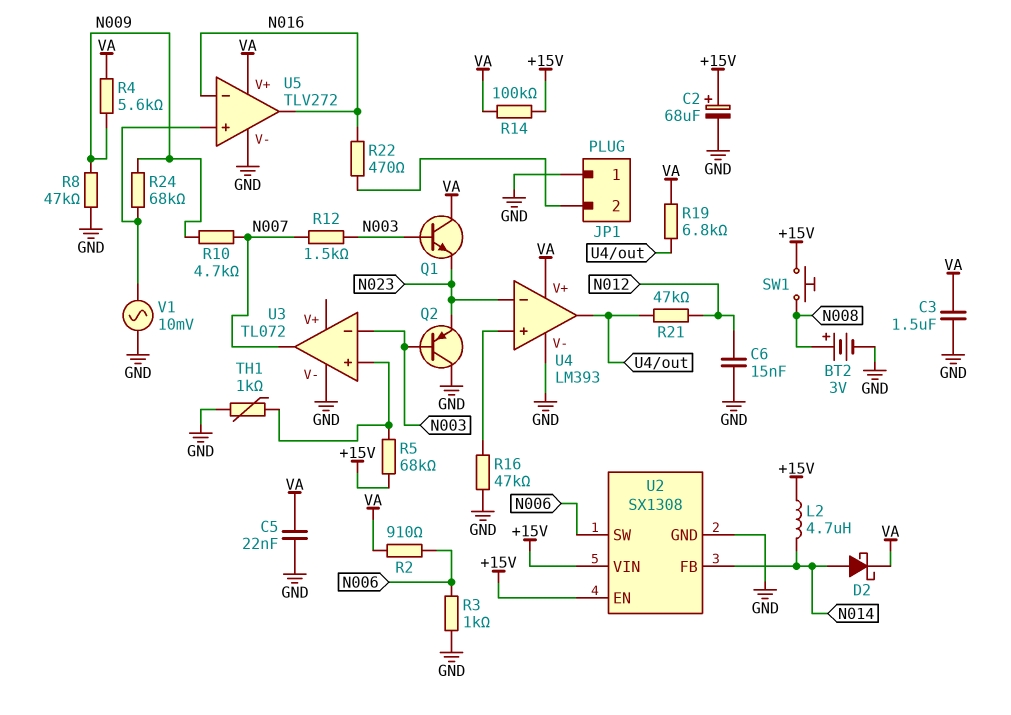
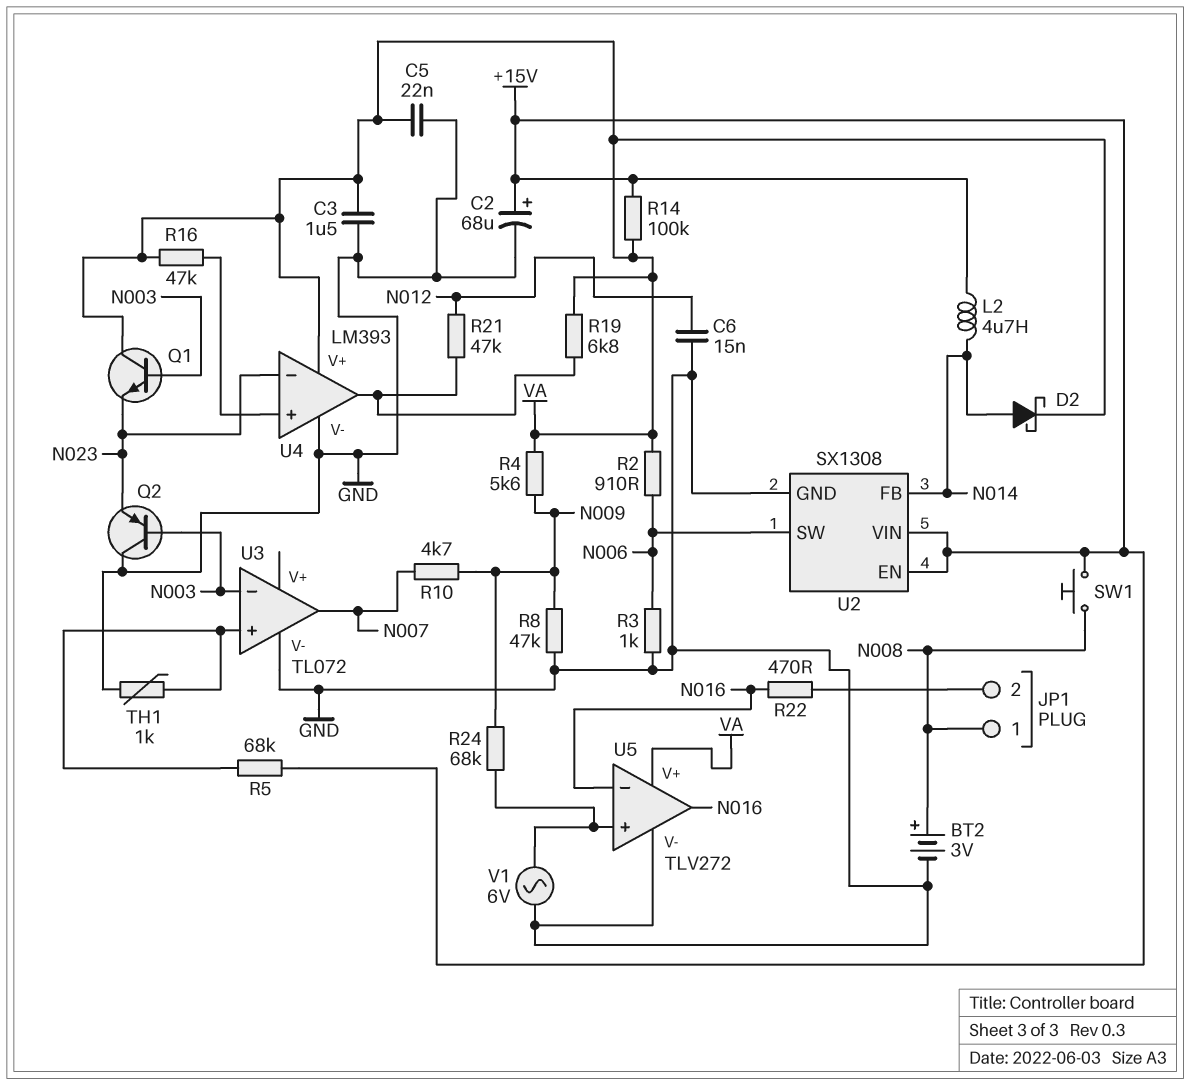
JP1 pin 1: GND -> N008
R12: 1.5k (N003, N007) -> none
R16: 47k (GND, U4/in+) -> 47k (U4/in+, VA)
V1: AC 10mV (GND, U5/in+) -> AC 6V (GND, U5/in+)

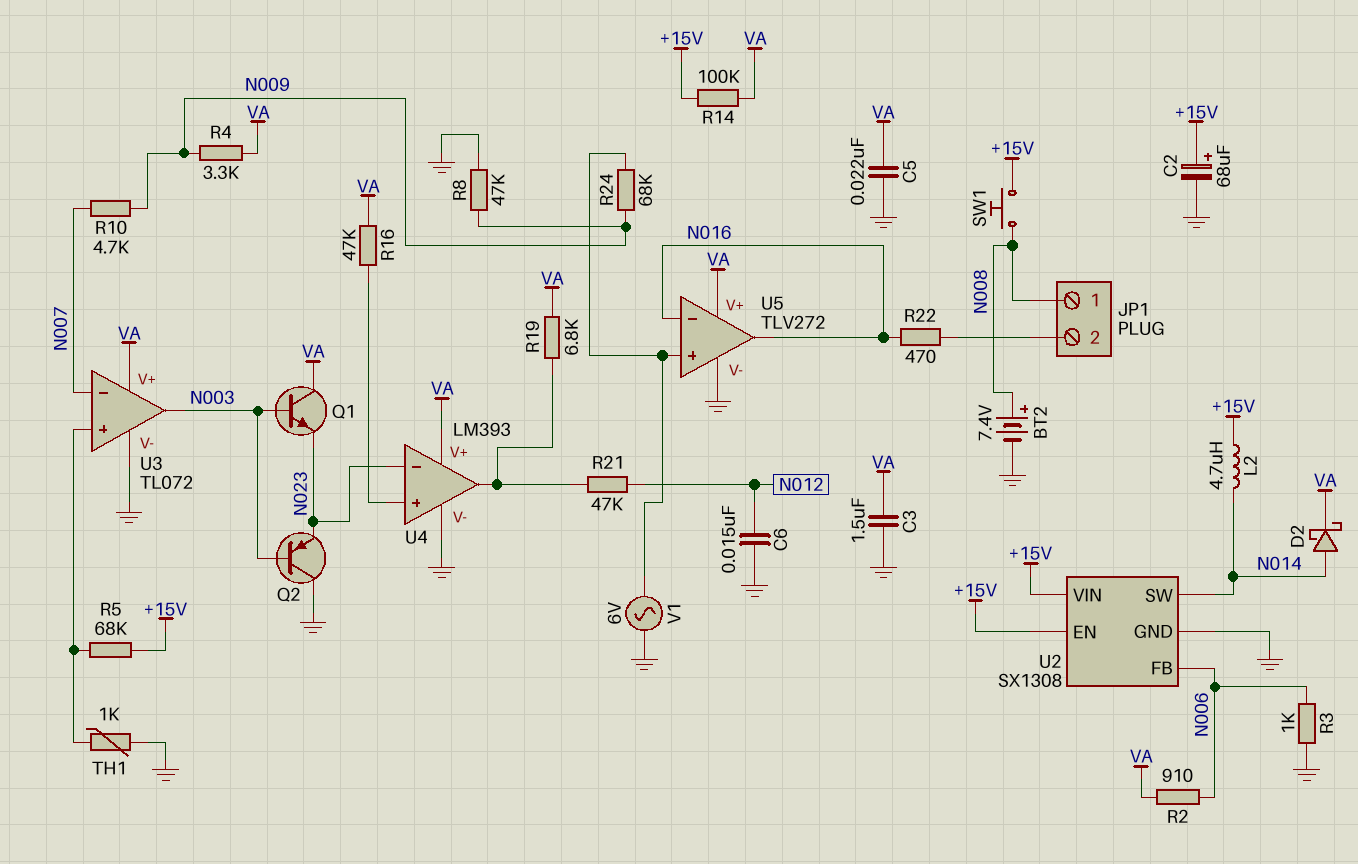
BT2: 3V (plus N008, minus GND) -> 7.4V (plus N008, minus GND)
R4: 5.6k (N009, VA) -> 3.3k (N009, VA)
U2 pin FB: N014 -> N006
U2 pin SW: N006 -> N014
U3 pin V+: none -> VA
U3 pin in-: N003 -> N007
U3 pin out: N007 -> N003

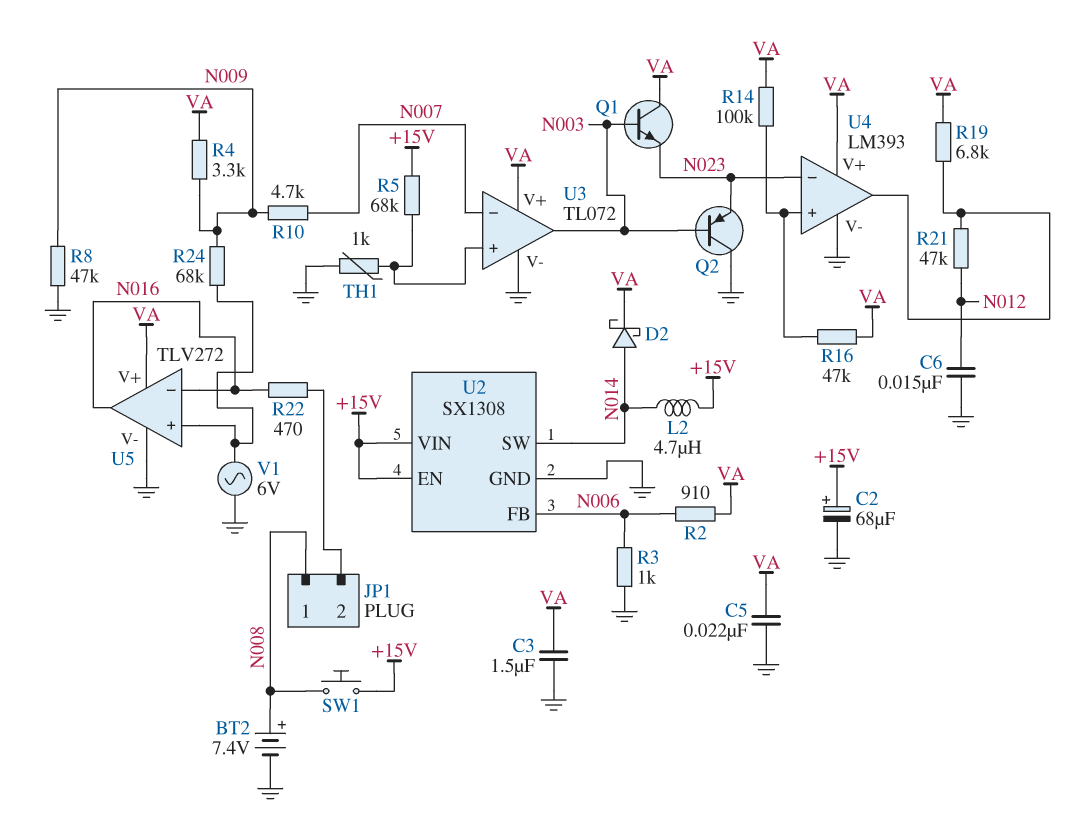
R14: 100k (+15V, VA) -> 100k (U4/in+, VA)

